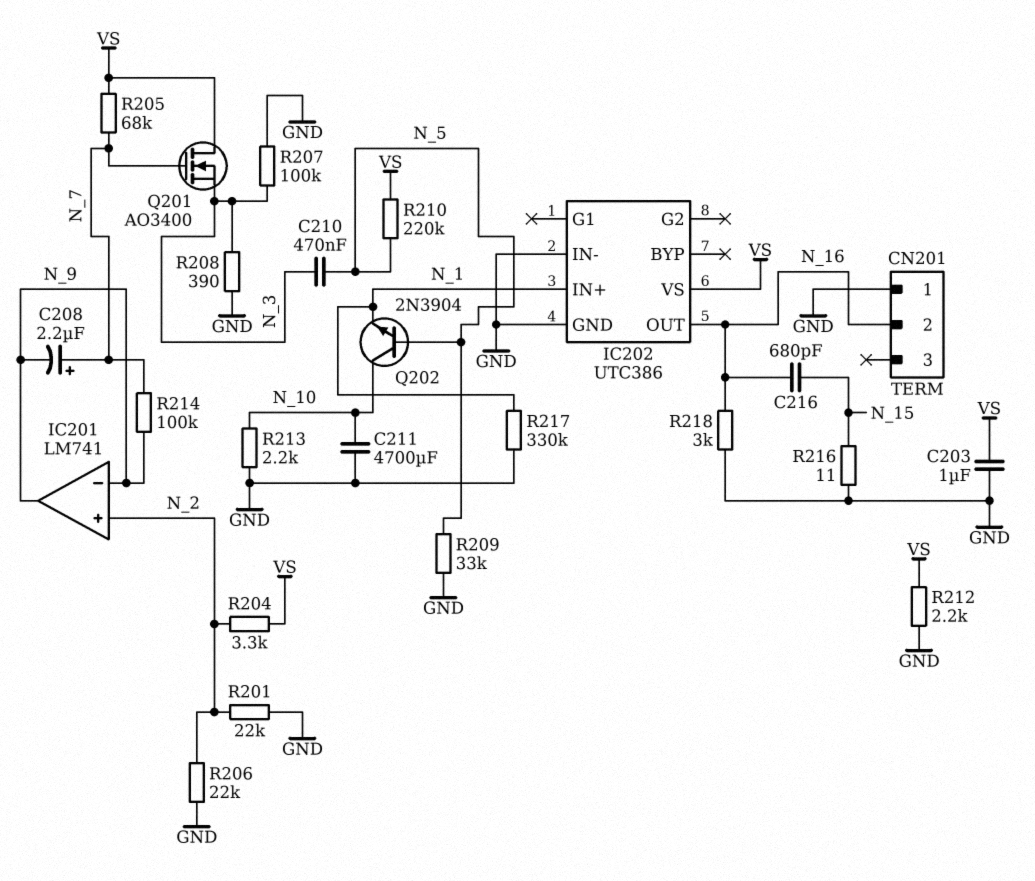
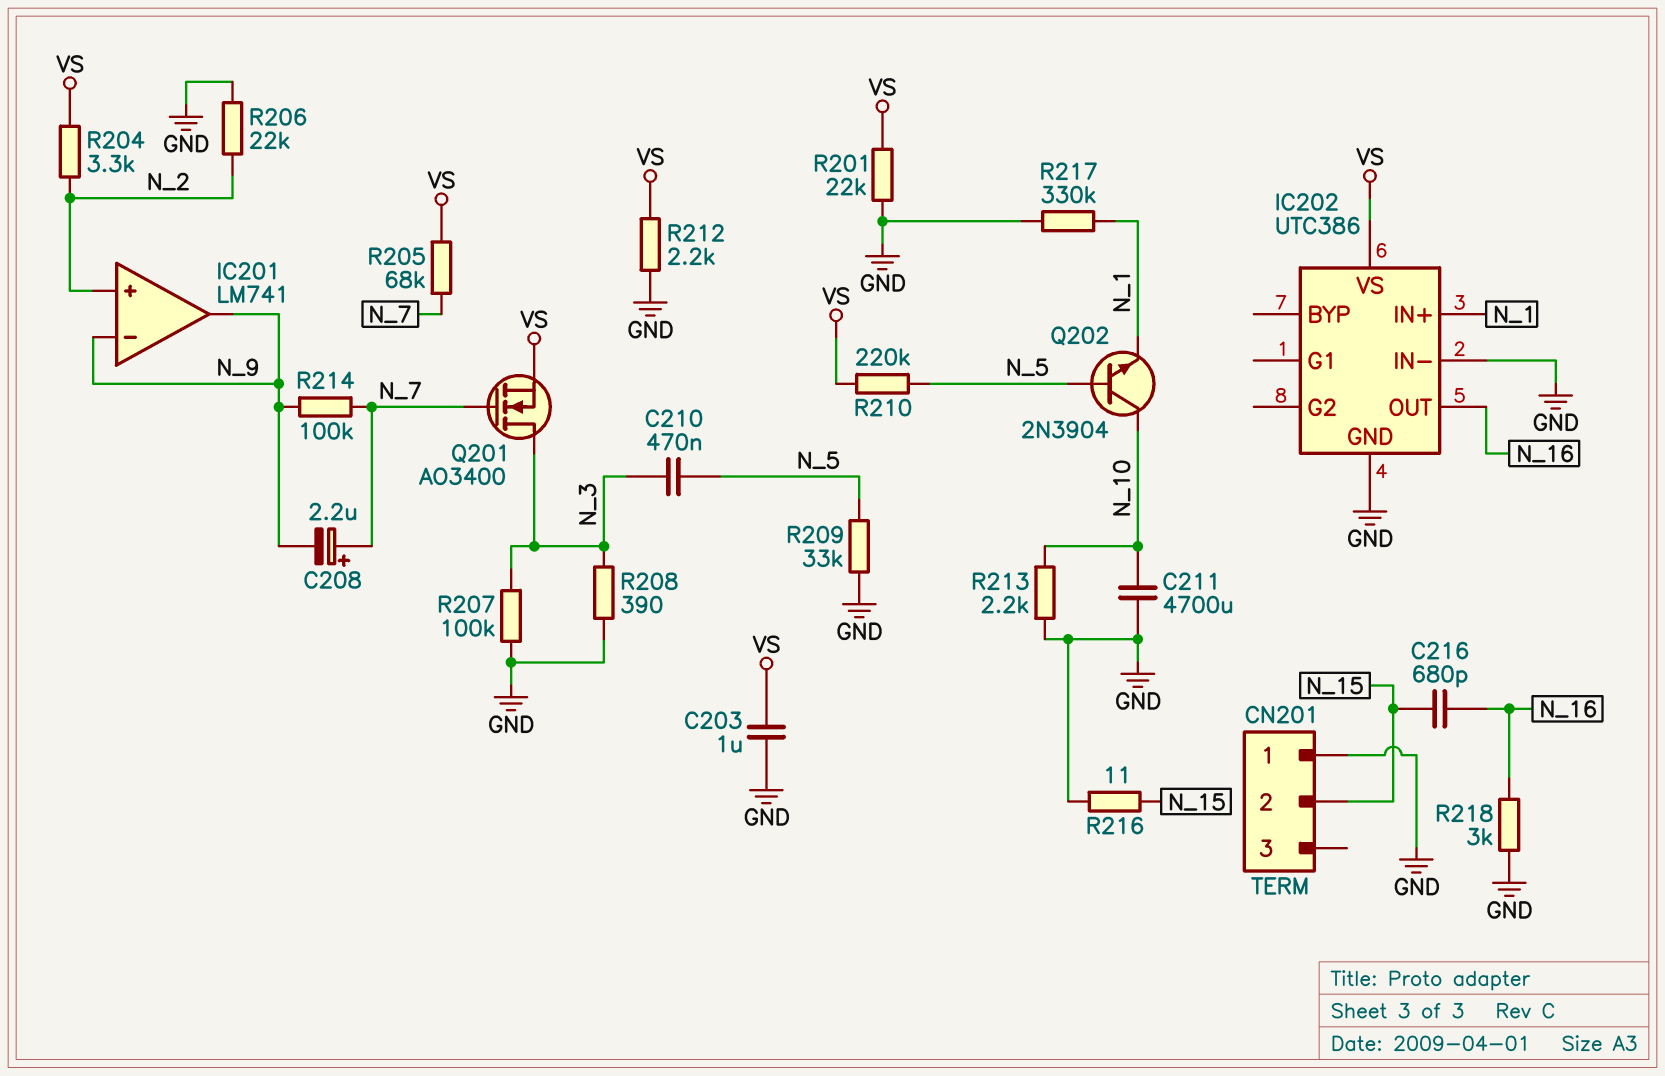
CN201 pin 2: N_16 -> N_15
Q201: NMOS AO3400 (G N_7, D VS, S N_3) -> NMOS AO3400 (G N_7, D N_3, S VS)
R201: 22k (GND, N_2) -> 22k (GND, VS)

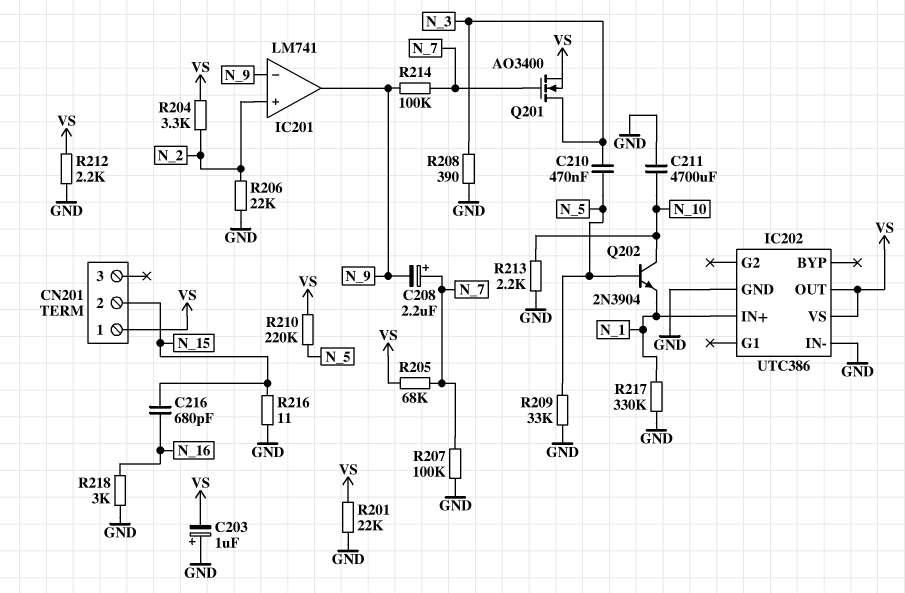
C203: 1uF (GND, VS) -> 1uF (plus GND, minus VS)
CN201 pin 1: GND -> VS
IC202 pin OUT: N_16 -> VS
R207: 100k (GND, N_3) -> 100k (GND, N_7)

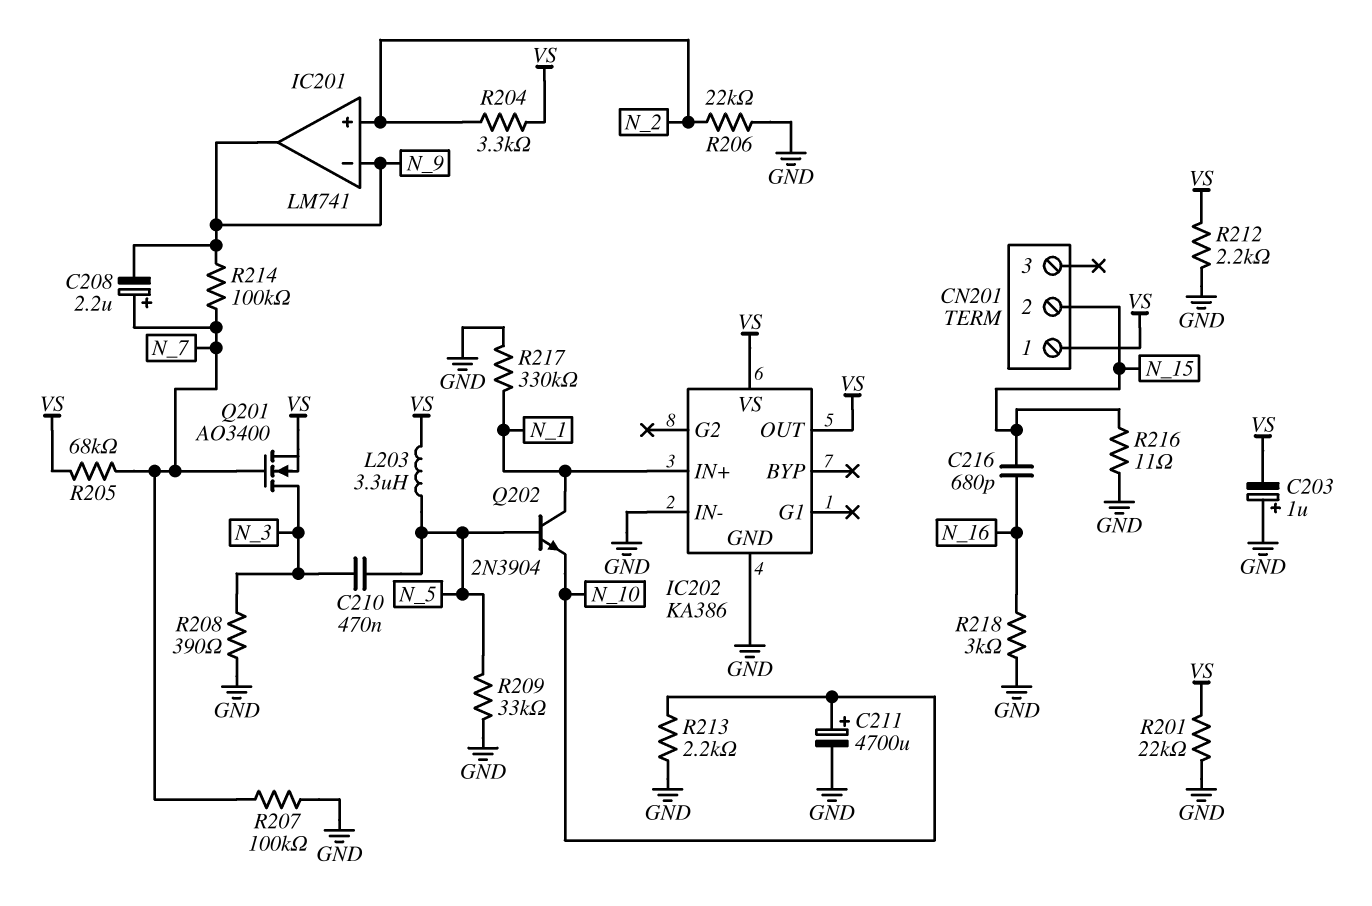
C211: 4700uF (GND, N_10) -> 4700uF (plus N_10, minus GND)
IC202: UTC386 -> KA386
L203: none -> 3.3uH (N_5, VS)
Q202: NPN 2N3904 (B N_5, C N_10, E N_1) -> NPN 2N3904 (B N_5, C N_1, E N_10)
R210: 220k (N_5, VS) -> none

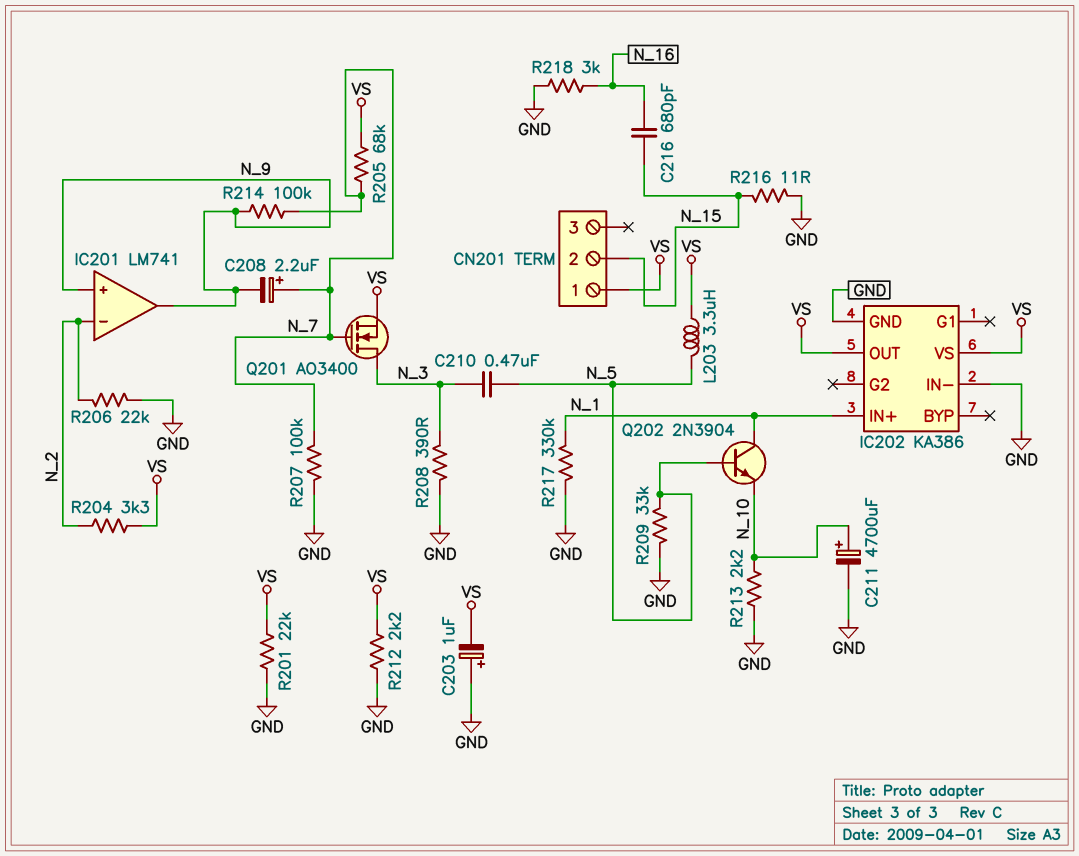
IC201 pin in+: N_2 -> N_9
IC201 pin in-: N_9 -> N_2

